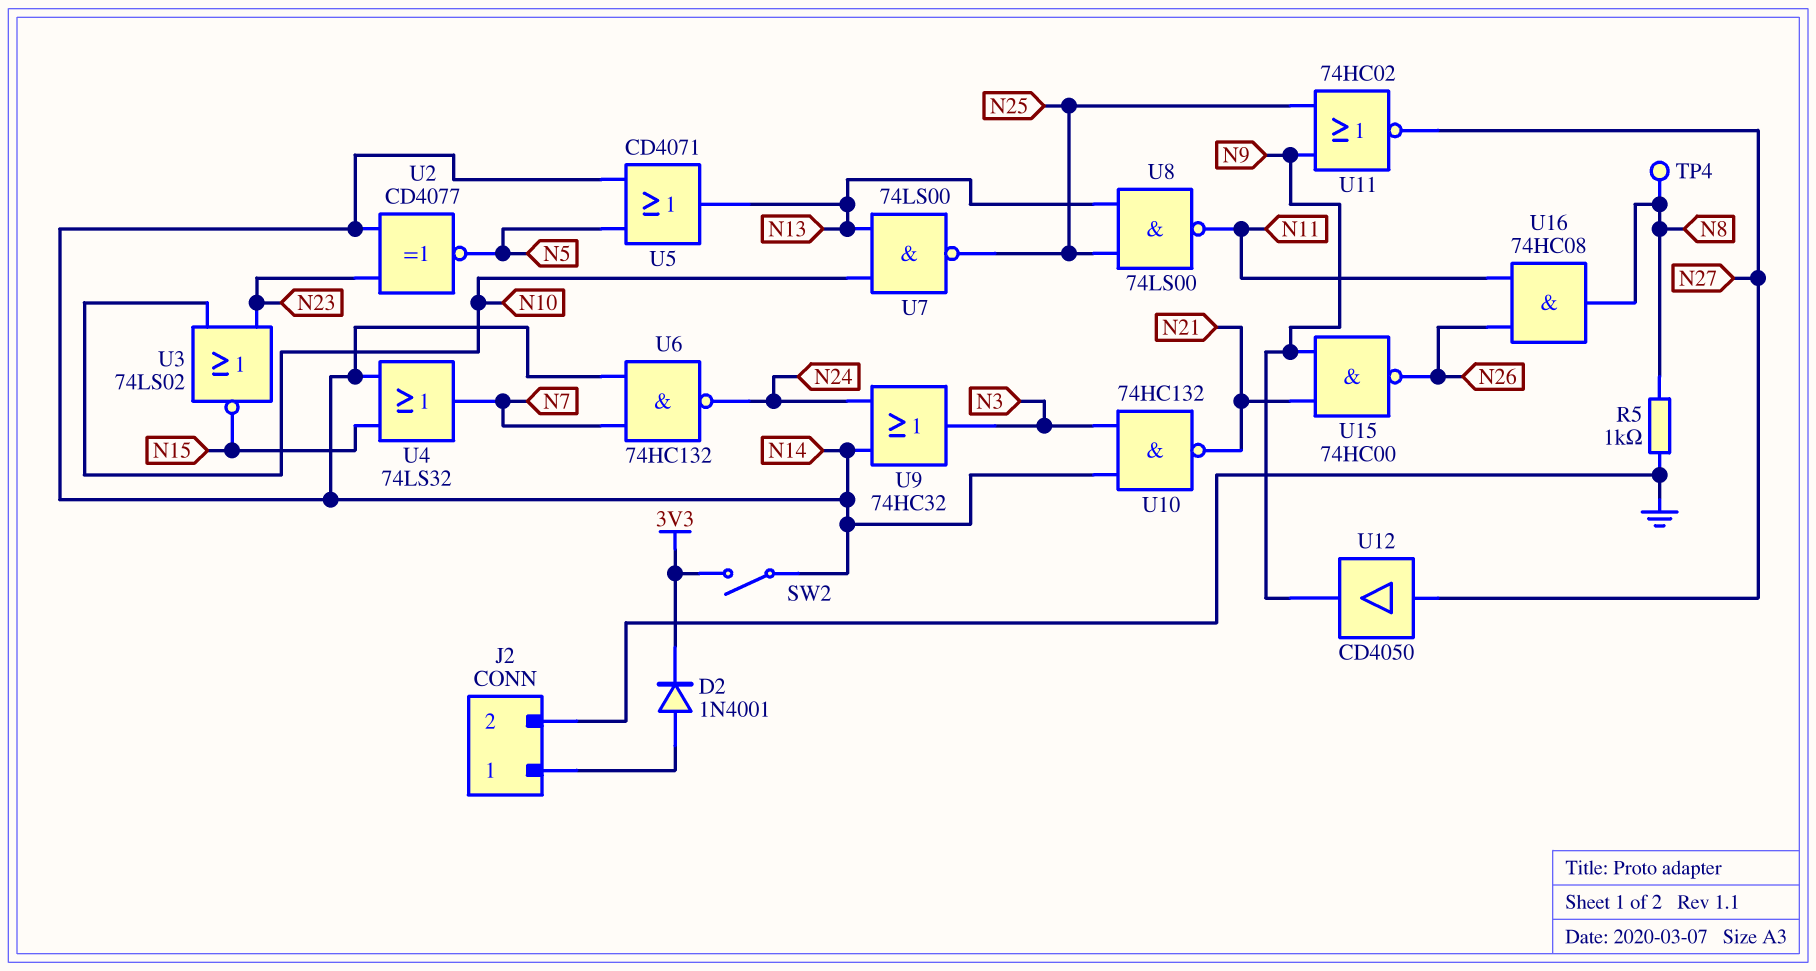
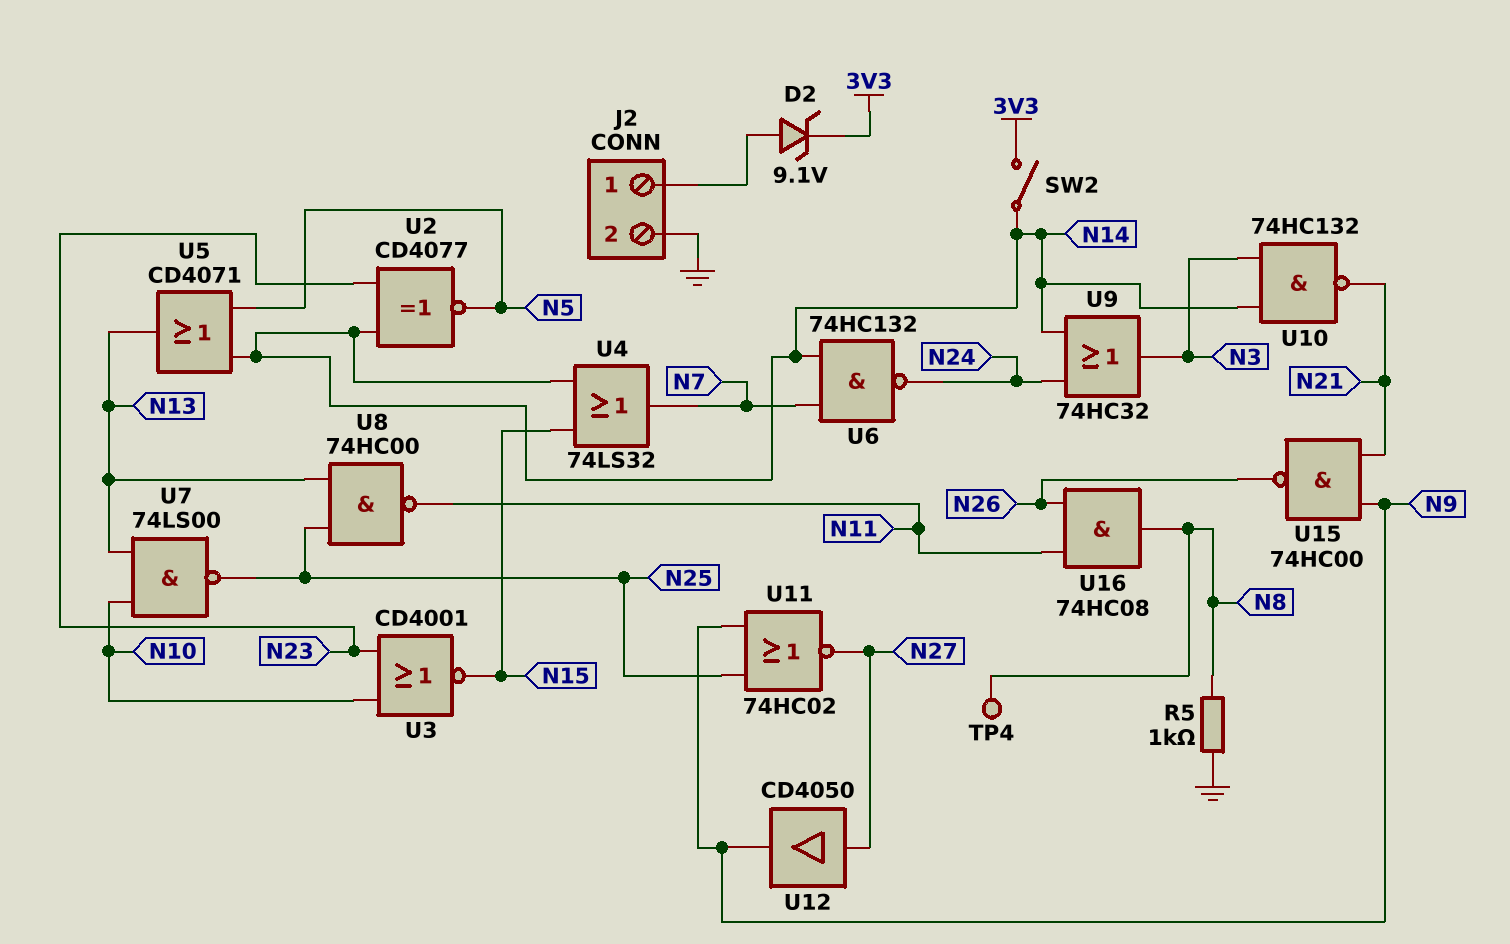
D2: diode 1N4001 (A J2/1, K 3V3) -> zener 9.1V (A J2/1, K 3V3)
U3: NOR 74LS02 (in N10, in N23, out N15) -> NOR CD4001 (in N10, in N23, out N15)
U8: NAND 74LS00 (in N13, in N25, out N11) -> NAND 74HC00 (in N13, in N25, out N11)

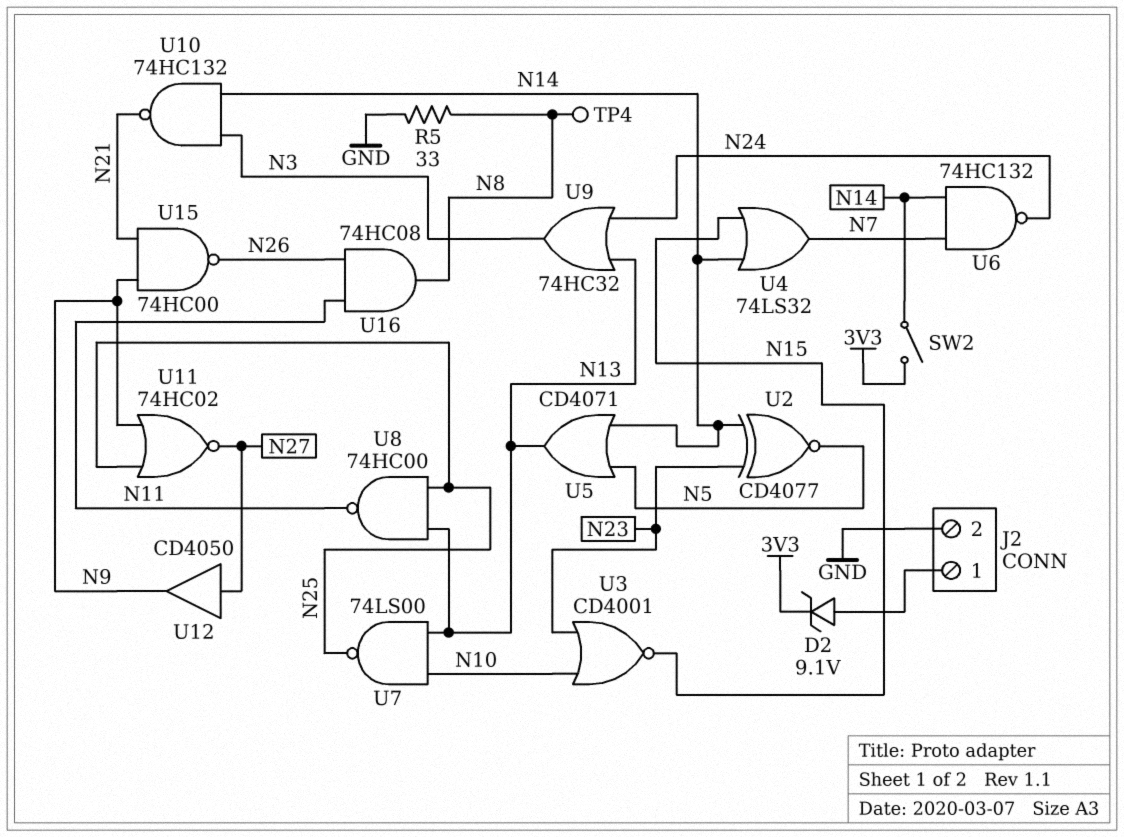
R5: 1k (GND, N8) -> 33 (GND, N8)
U9: OR 74HC32 (in N14, in N24, out N3) -> OR 74HC32 (in N13, in N24, out N3)

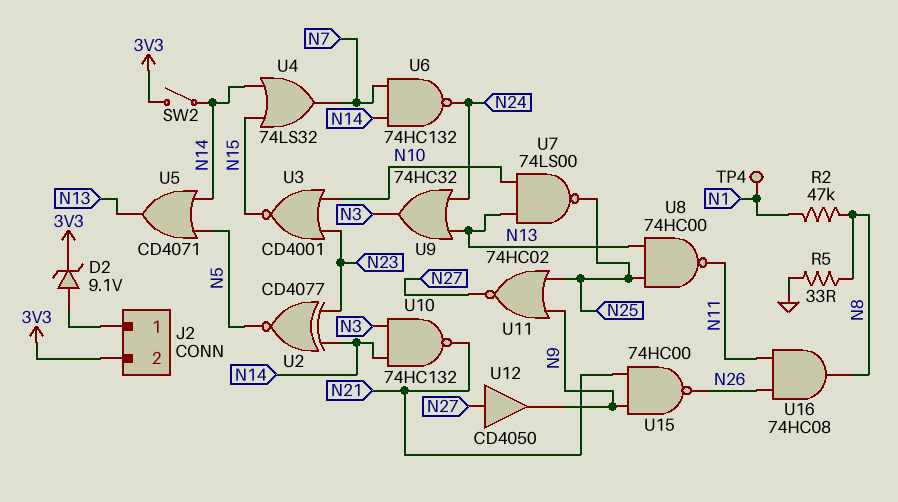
J2 pin 2: GND -> 3V3
R2: none -> 47k (N1, N8)
TP4: test point (N8) -> test point (N1)

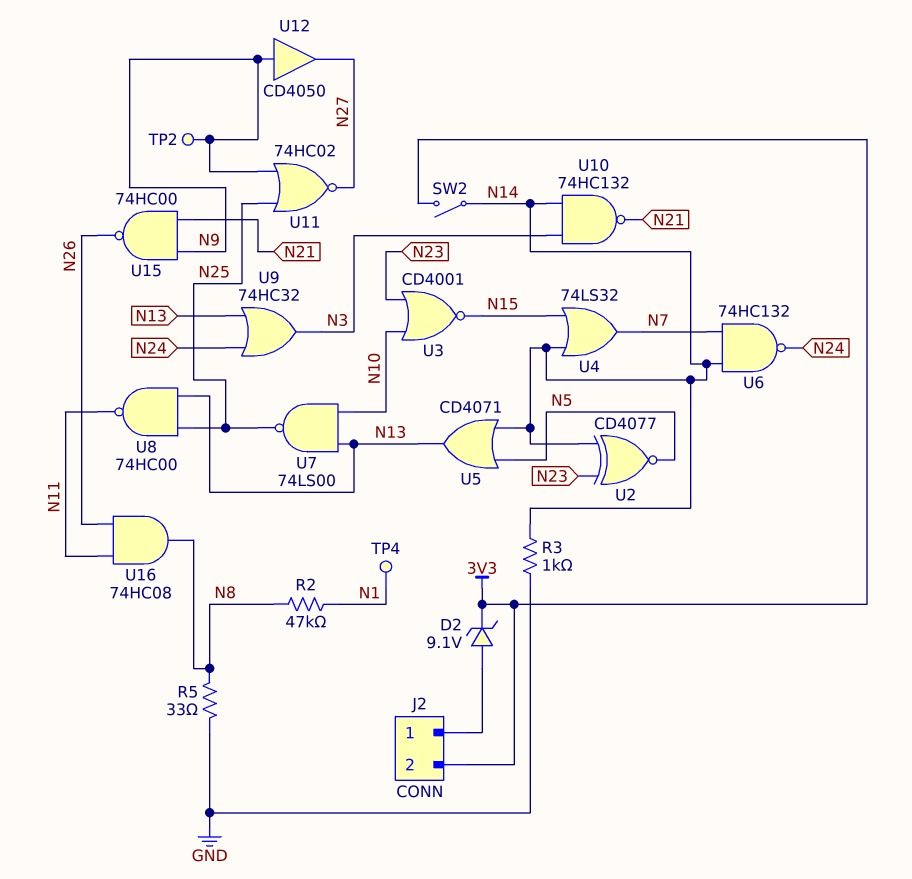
R3: none -> 1k (GND, N14)
TP2: none -> test point (N9)
U12: buffer CD4050 (in N27, out N9) -> buffer CD4050 (in N9, out N27)

